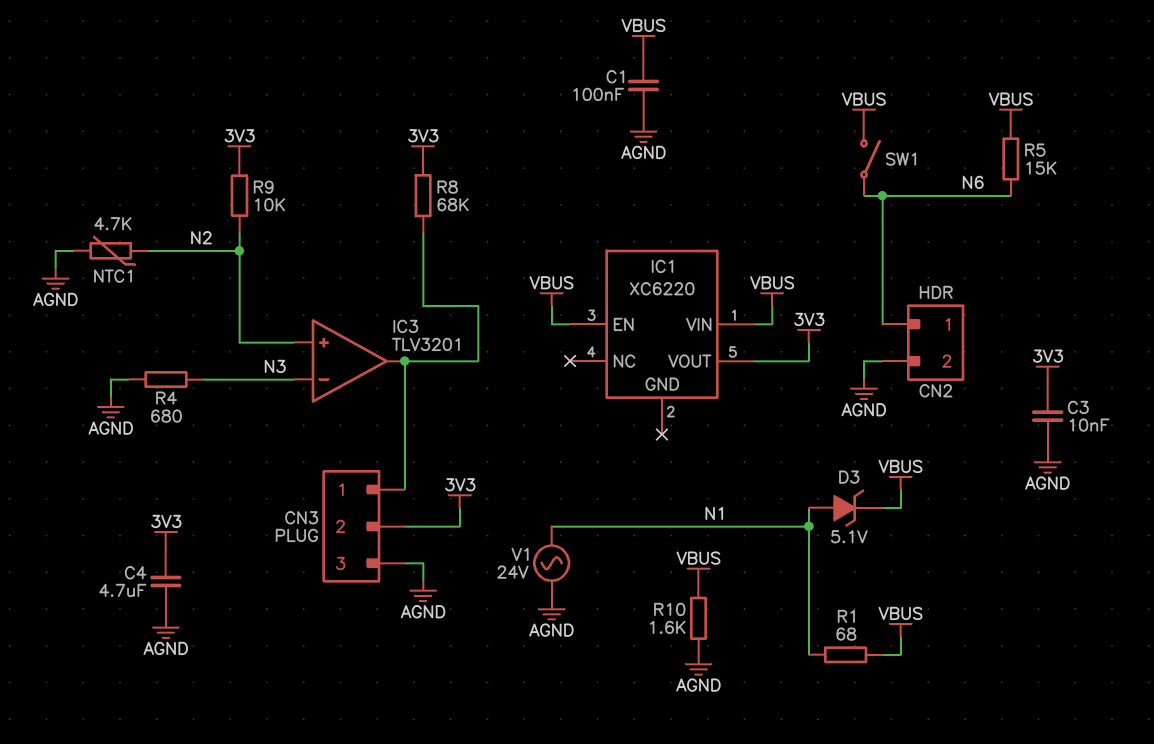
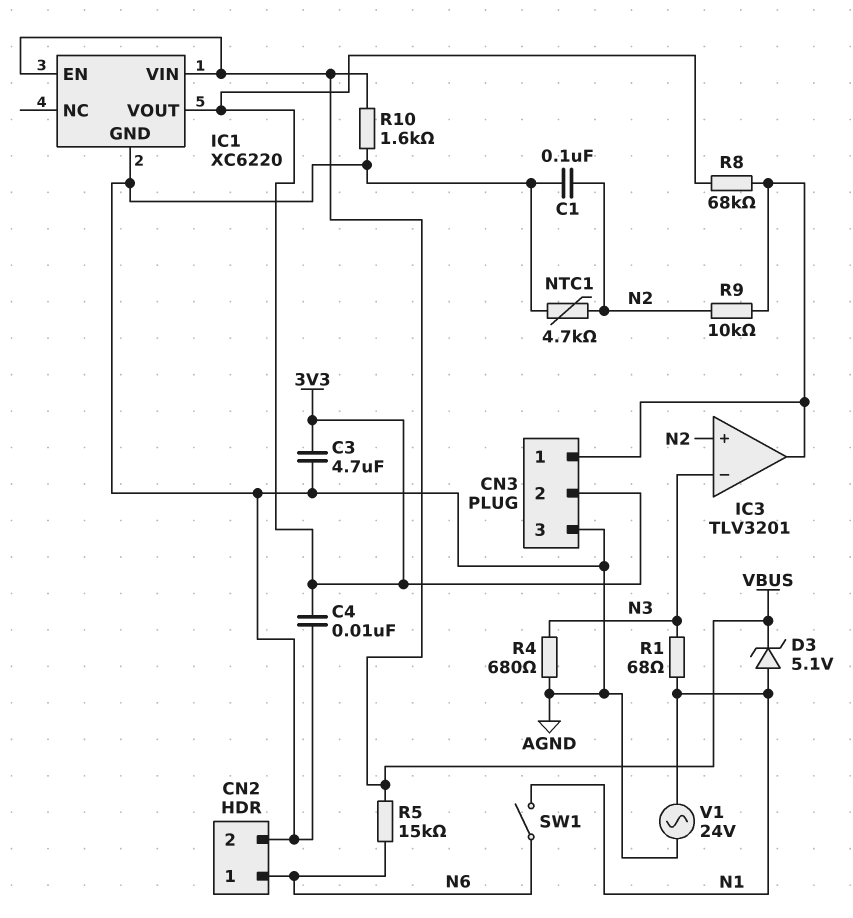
C1: 100nF (AGND, VBUS) -> 100nF (AGND, N2)
C3: 10nF (3V3, AGND) -> 4.7uF (3V3, AGND)
C4: 4.7uF (3V3, AGND) -> 10nF (3V3, AGND)
IC1 pin GND: none -> AGND
R1: 68 (N1, VBUS) -> 68 (N1, N3)
R9: 10k (3V3, N2) -> 10k (CN3/1, N2)
SW1: switch (N6, VBUS) -> switch (N1, N6)

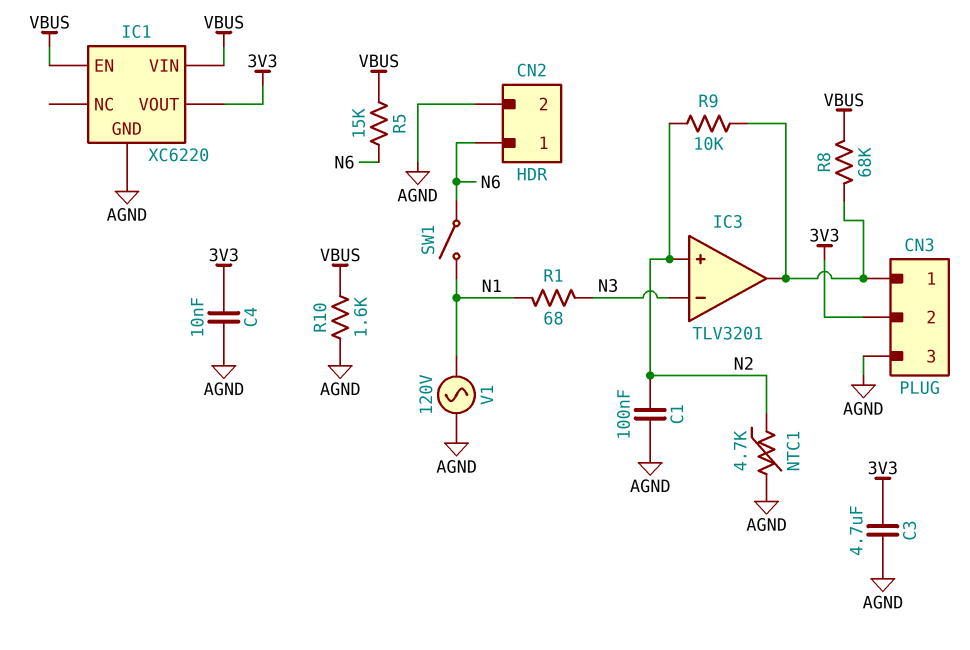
D3: zener 5.1V (A N1, K VBUS) -> none
R4: 680 (AGND, N3) -> none
R8: 68k (3V3, CN3/1) -> 68k (CN3/1, VBUS)
V1: AC 24V (AGND, N1) -> AC 120V (AGND, N1)

